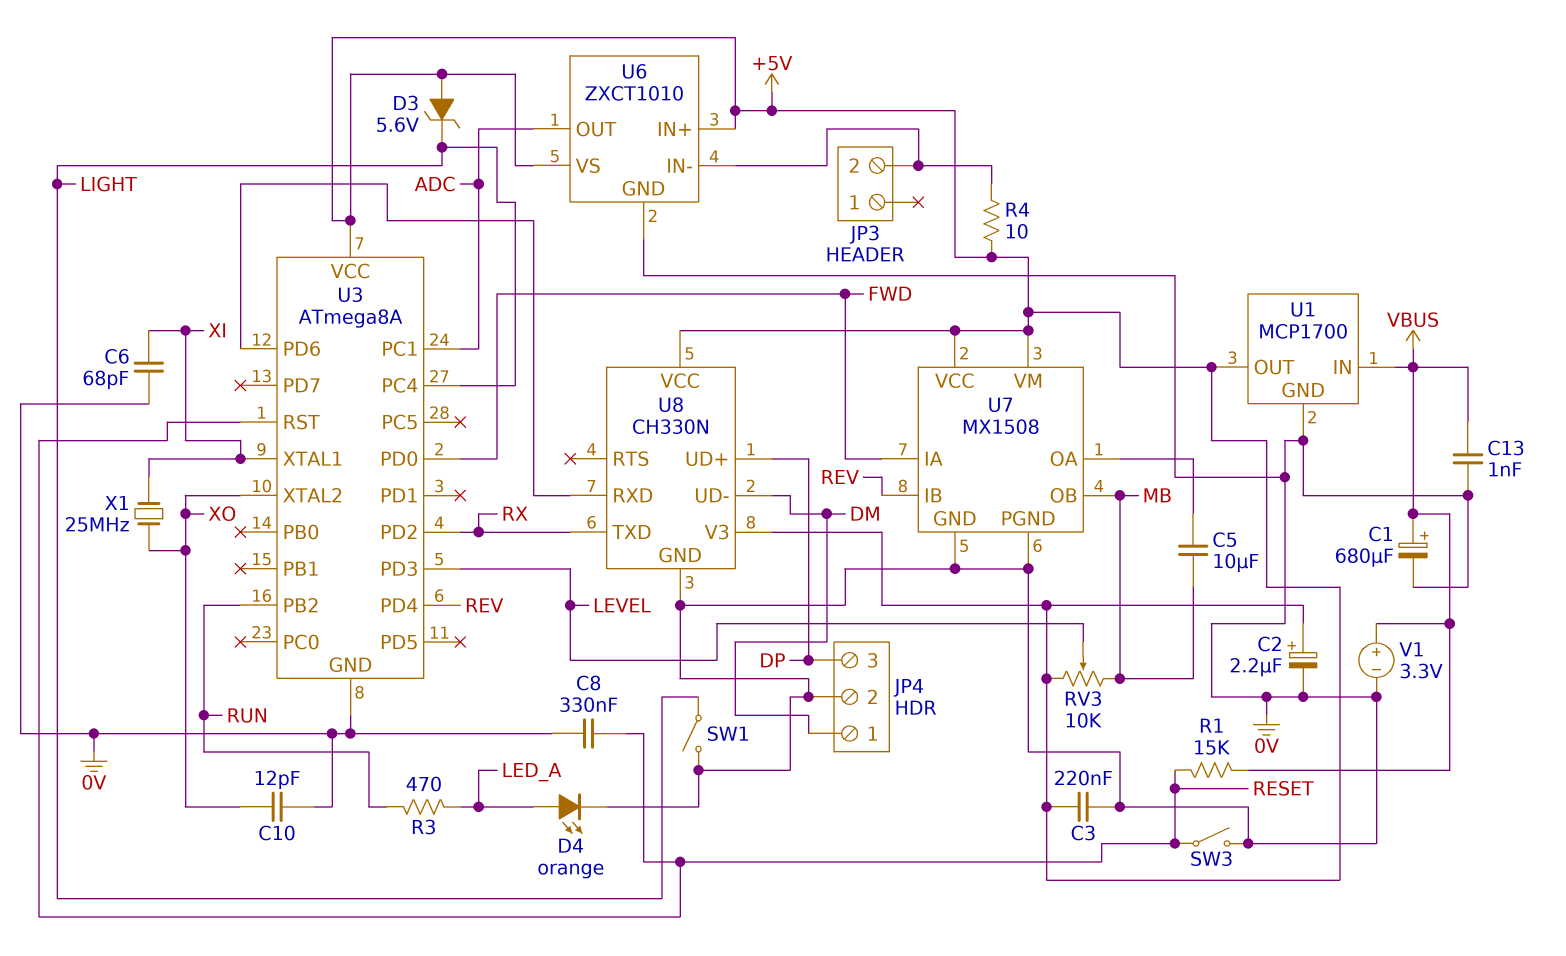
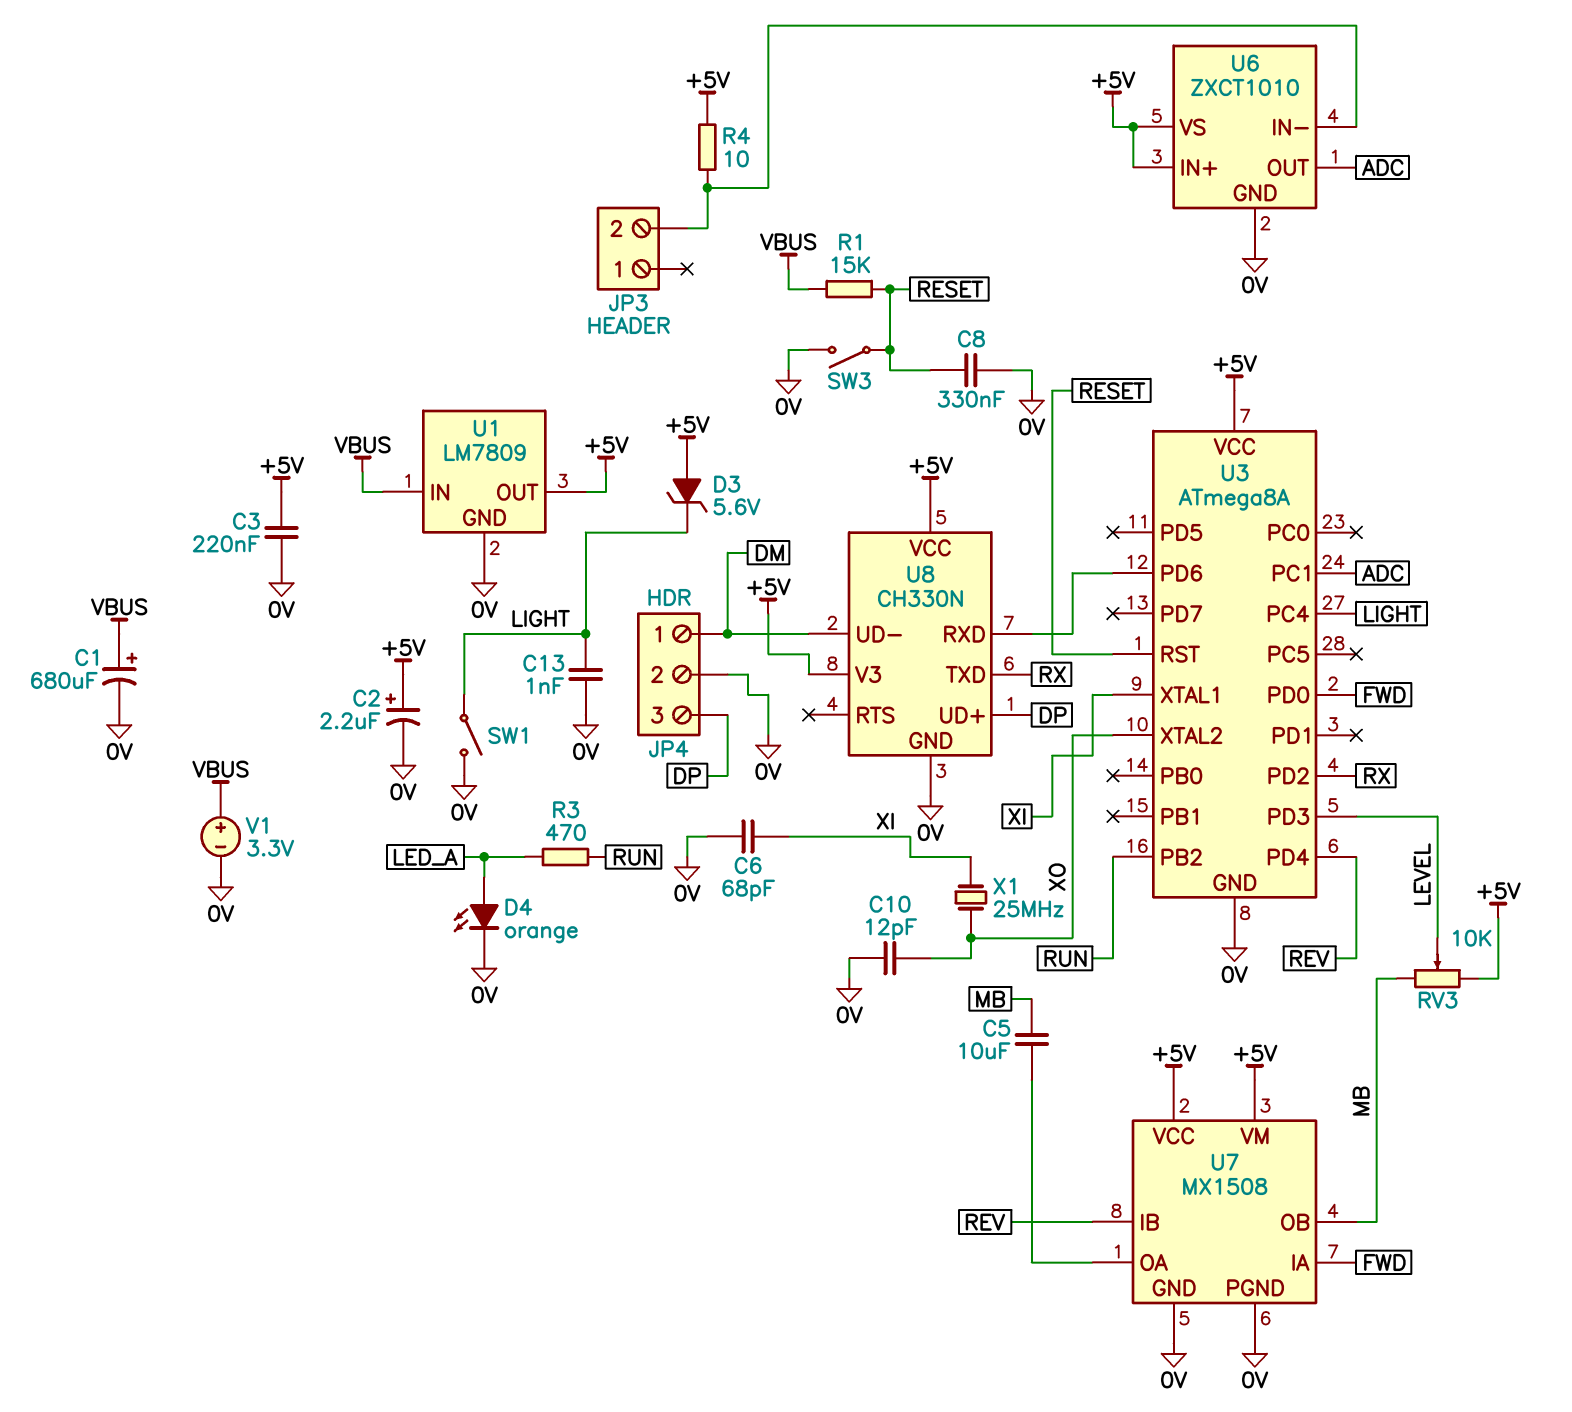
C13: 1nF (0V, VBUS) -> 1nF (0V, LIGHT)
U1: MCP1700 -> LM7809

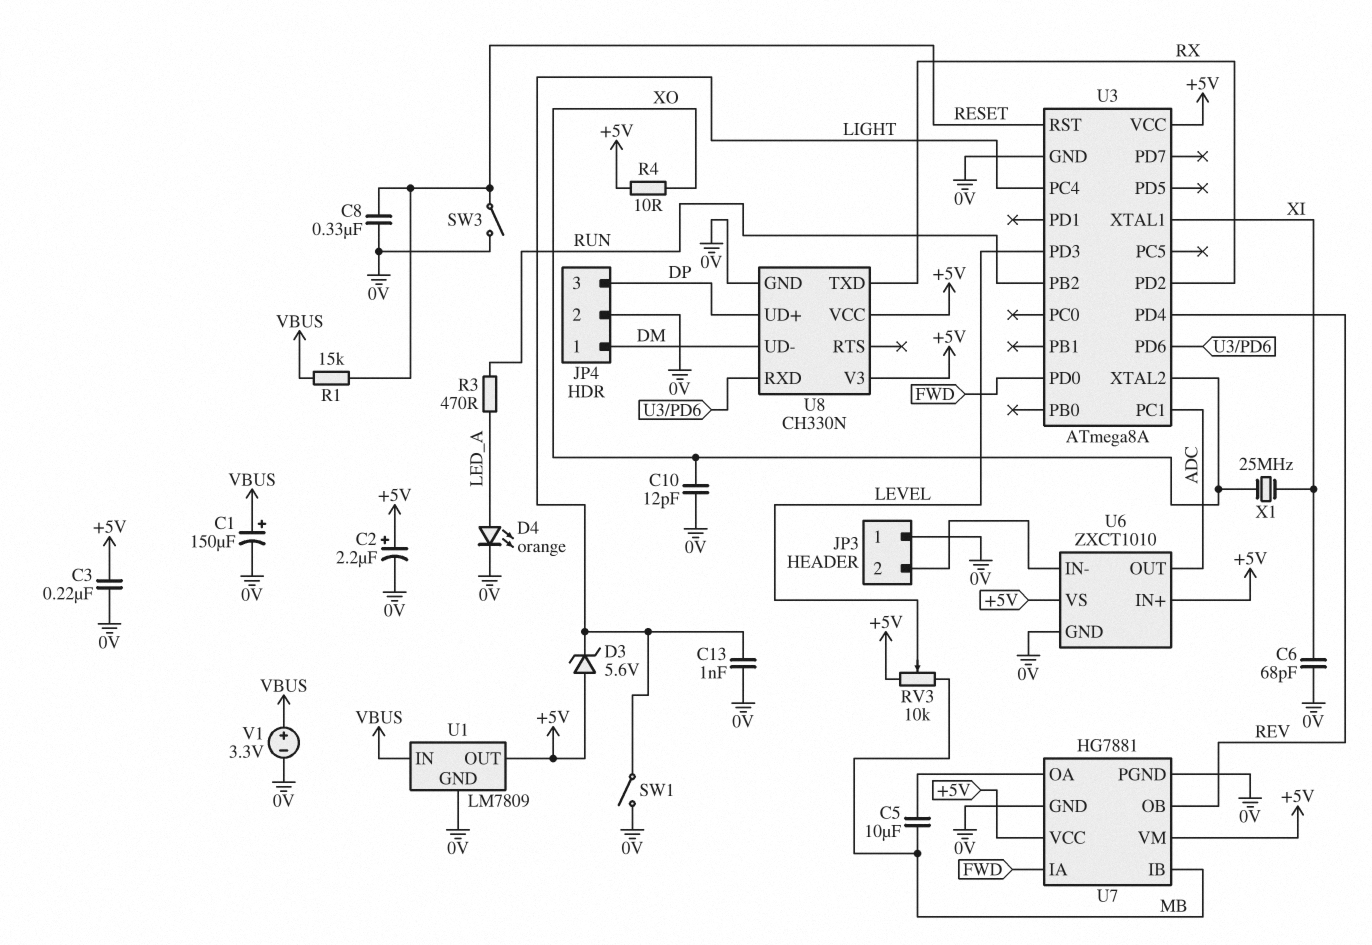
C1: 680uF (plus VBUS, minus 0V) -> 150uF (plus VBUS, minus 0V)
JP3 pin 1: none -> 0V
R4: 10 (+5V, JP3/2) -> 10 (+5V, XO)
U7: MX1508 -> HG7881
U7 pin IB: REV -> MB
U7 pin OB: MB -> REV

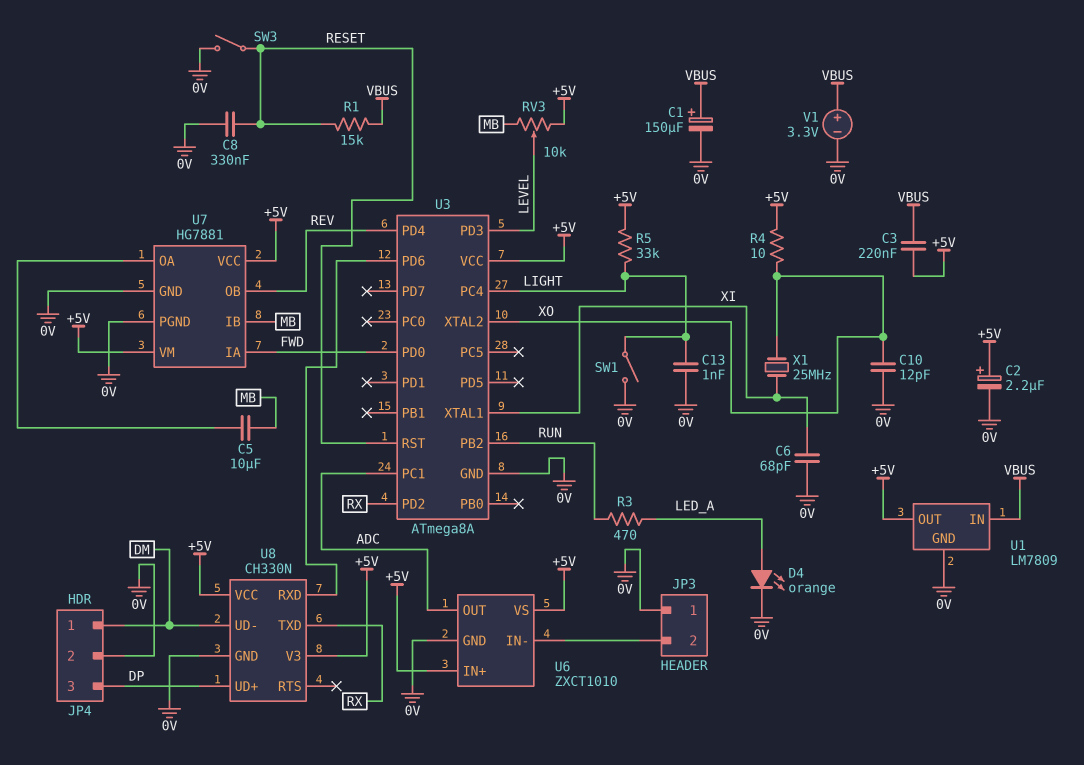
C3: 220nF (+5V, 0V) -> 220nF (+5V, VBUS)
D3: zener 5.6V (A +5V, K LIGHT) -> none
R5: none -> 33k (+5V, LIGHT)

